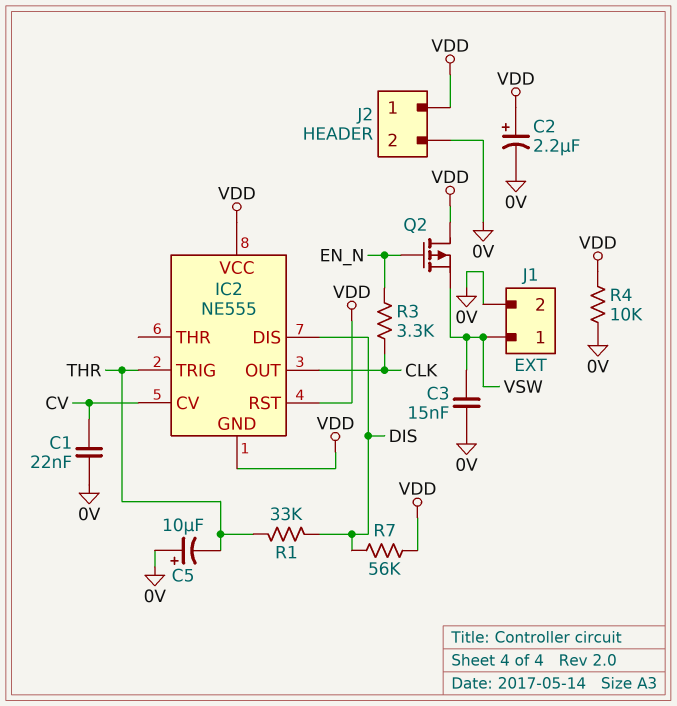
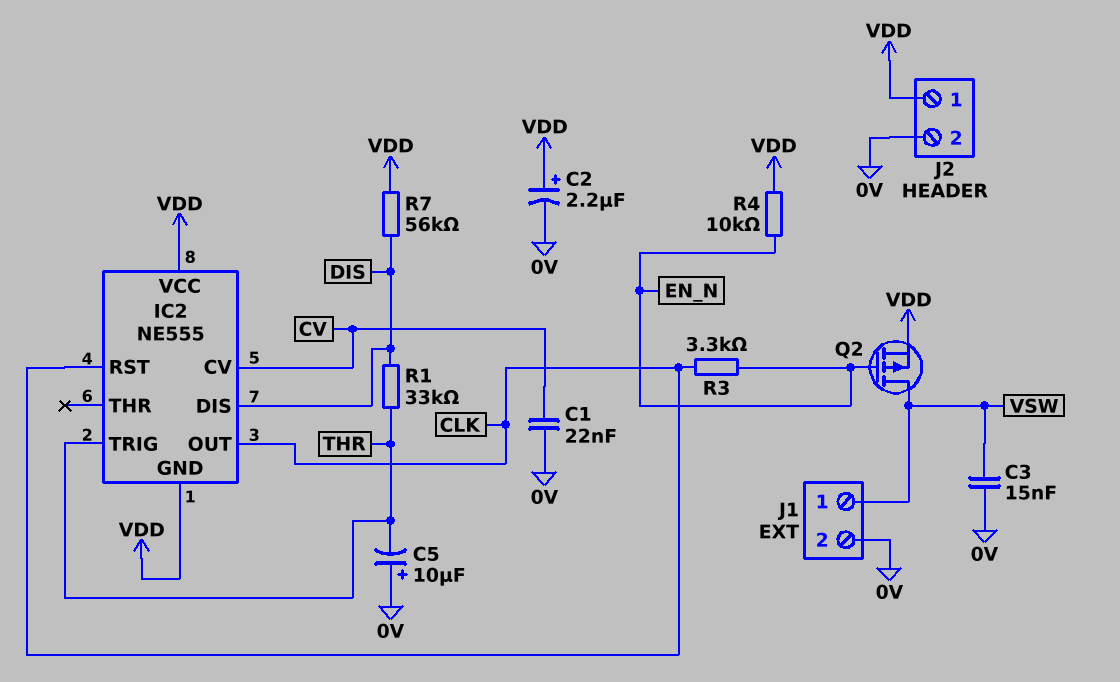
IC2 pin RST: VDD -> CLK
Q2: PMOS (G EN_N, D VDD, S VSW) -> PMOS (G EN_N, D VSW, S VDD)
R4: 10k (0V, VDD) -> 10k (EN_N, VDD)

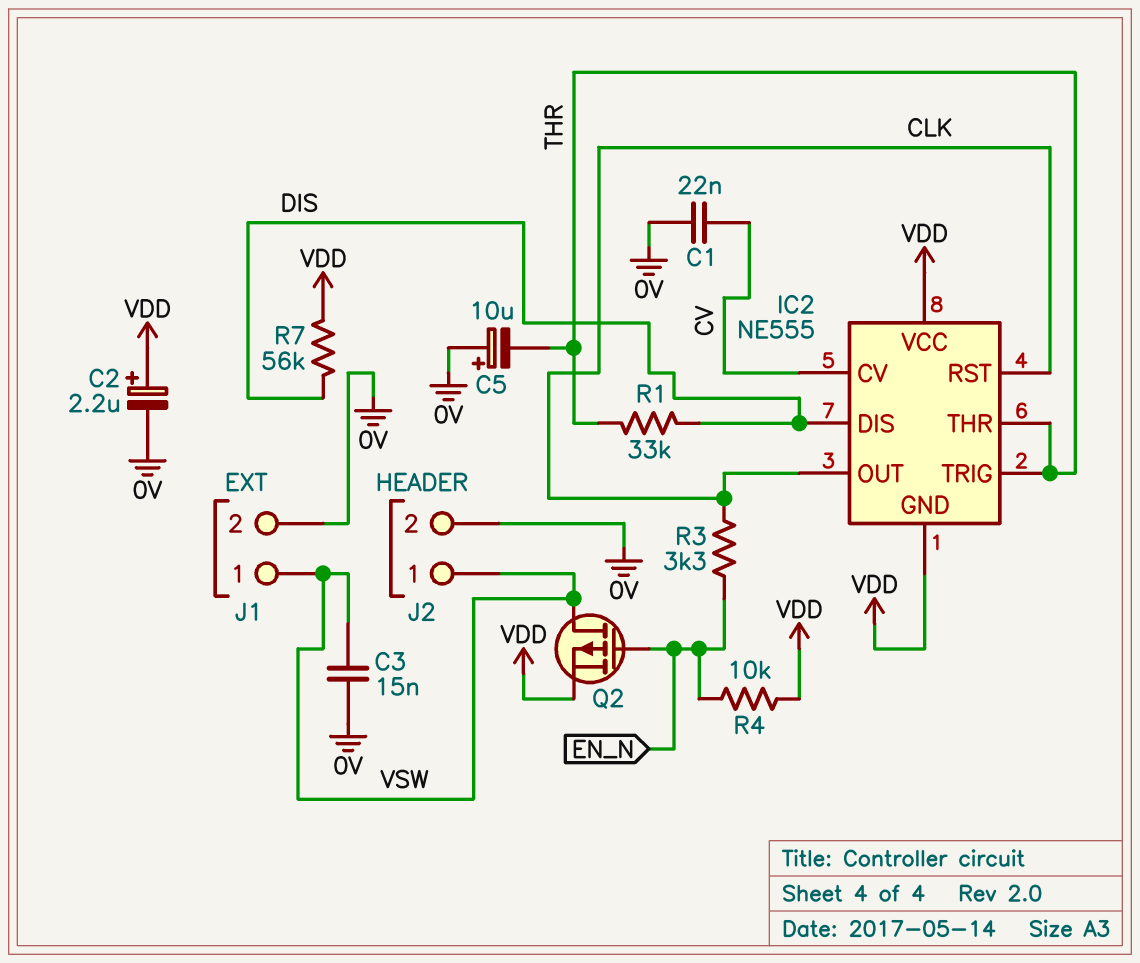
IC2 pin THR: none -> THR
J2 pin 1: VDD -> VSW

